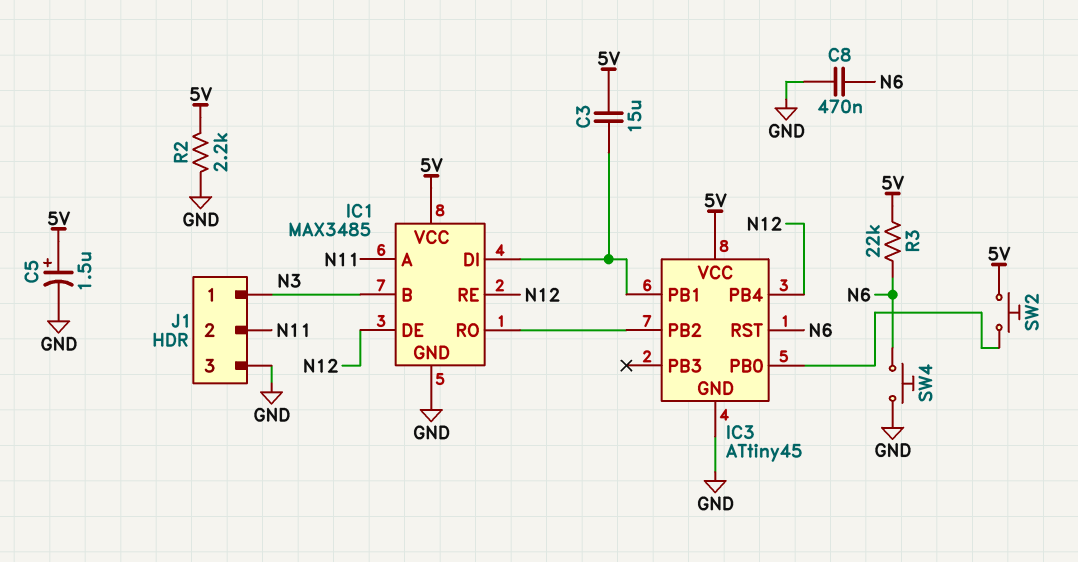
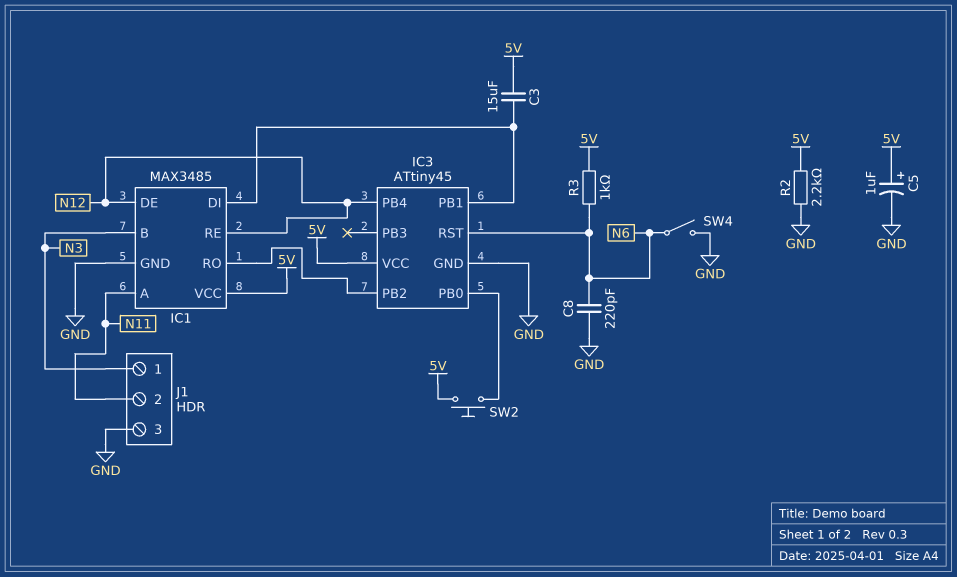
C5: 1.5uF (plus 5V, minus GND) -> 1uF (plus 5V, minus GND)
C8: 470nF (GND, N6) -> 220pF (GND, N6)
R3: 22k (5V, N6) -> 1k (5V, N6)
SW4: button (GND, N6) -> switch (GND, N6)

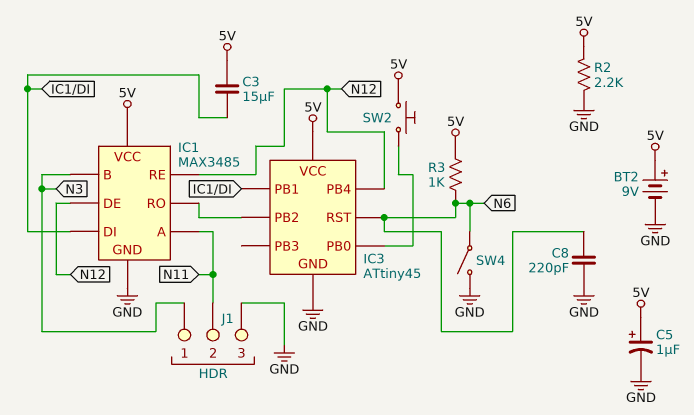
BT2: none -> 9V (plus 5V, minus GND)

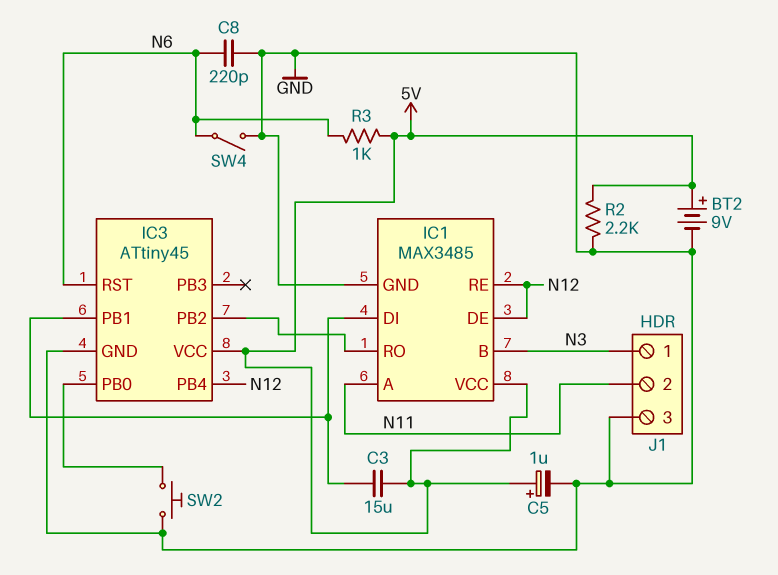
SW2: button (5V, IC3/PB0) -> button (GND, IC3/PB0)

